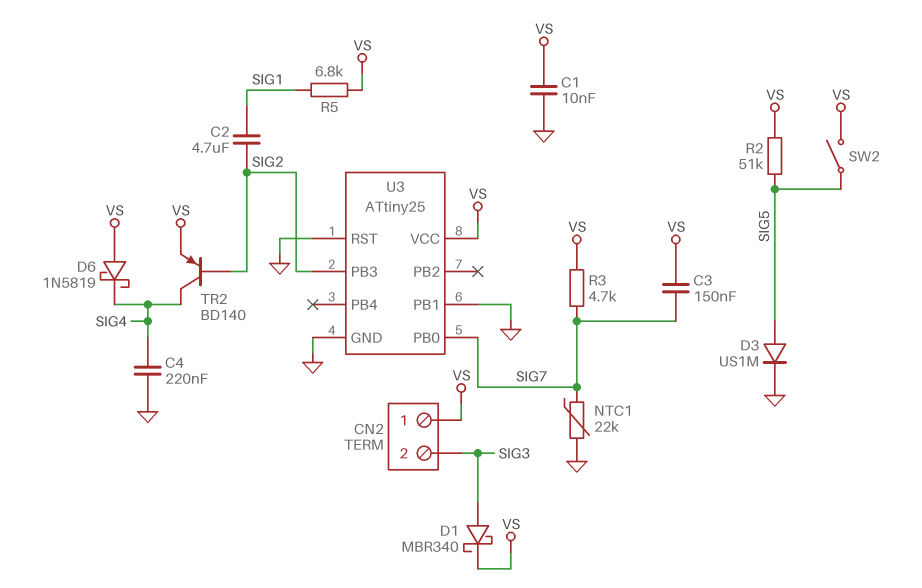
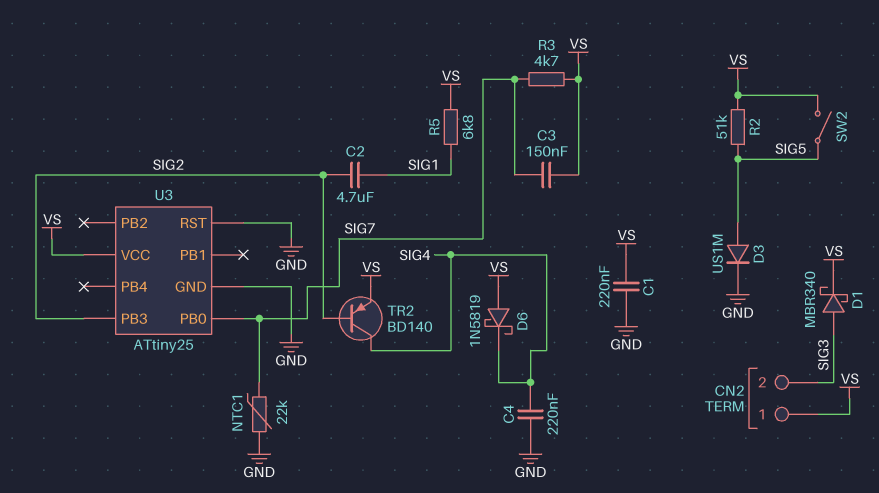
C1: 10nF (GND, VS) -> 220nF (GND, VS)
U3 pin PB1: GND -> none

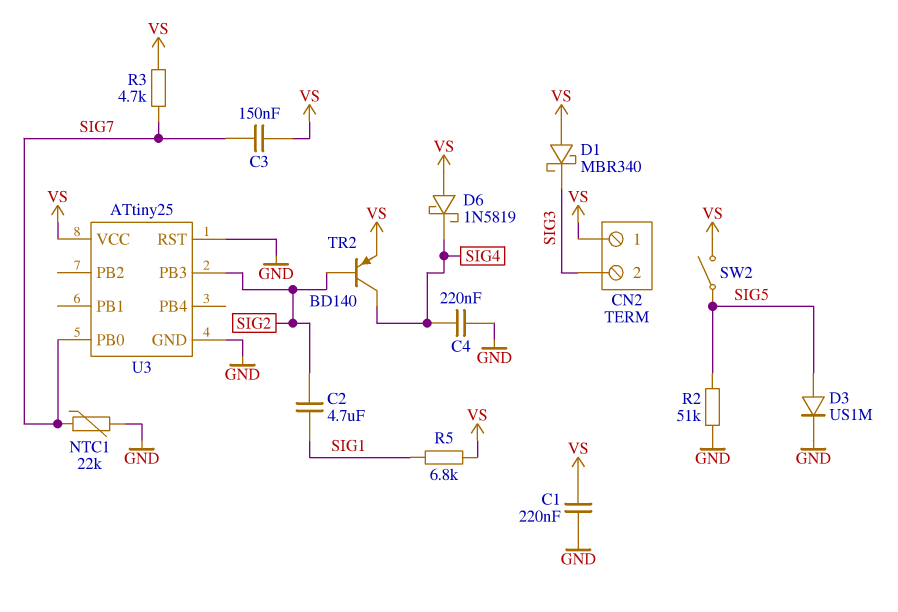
D1: schottky MBR340 (A SIG3, K VS) -> schottky MBR340 (A VS, K SIG3)
R2: 51k (SIG5, VS) -> 51k (GND, SIG5)

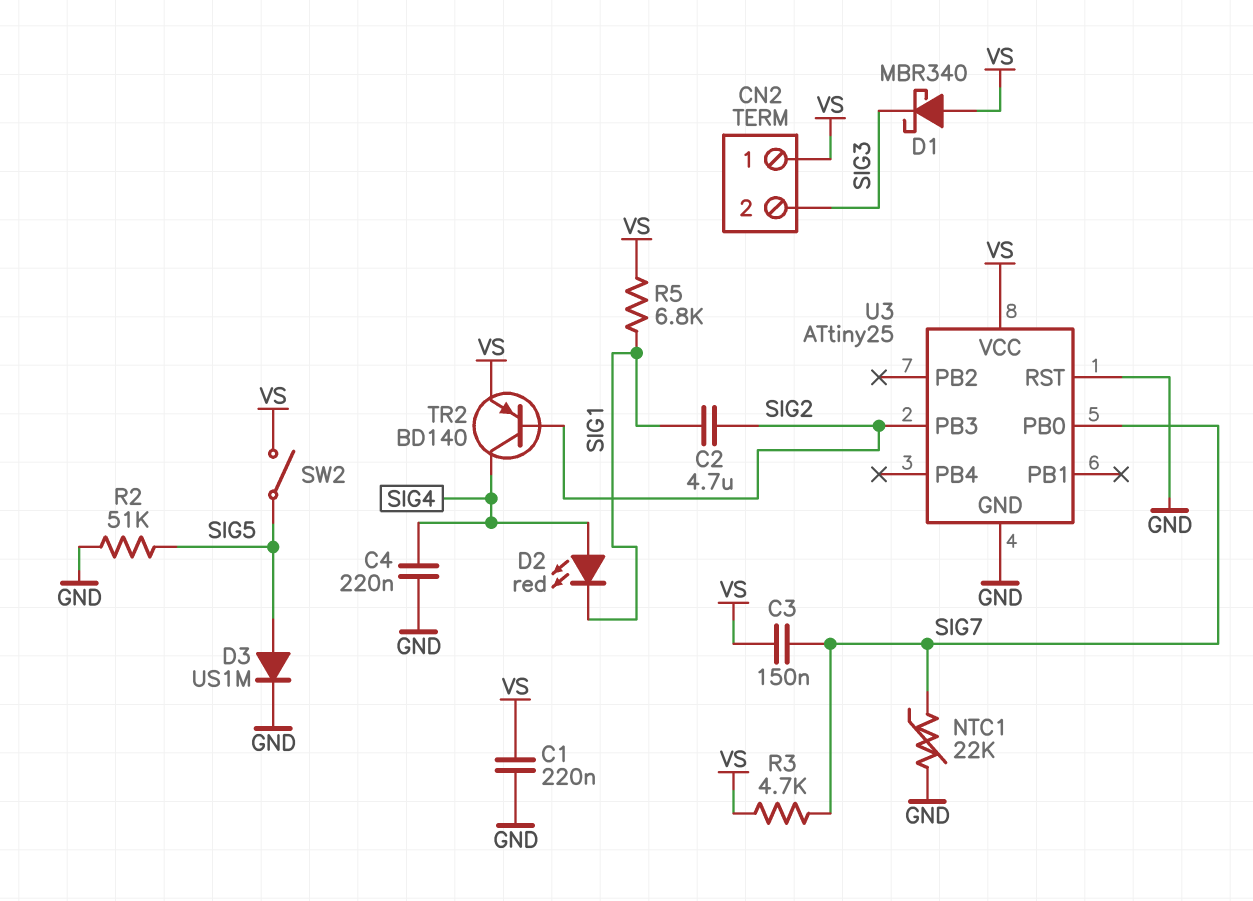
D2: none -> LED red (A SIG4, K SIG1)
D6: schottky 1N5819 (A VS, K SIG4) -> none

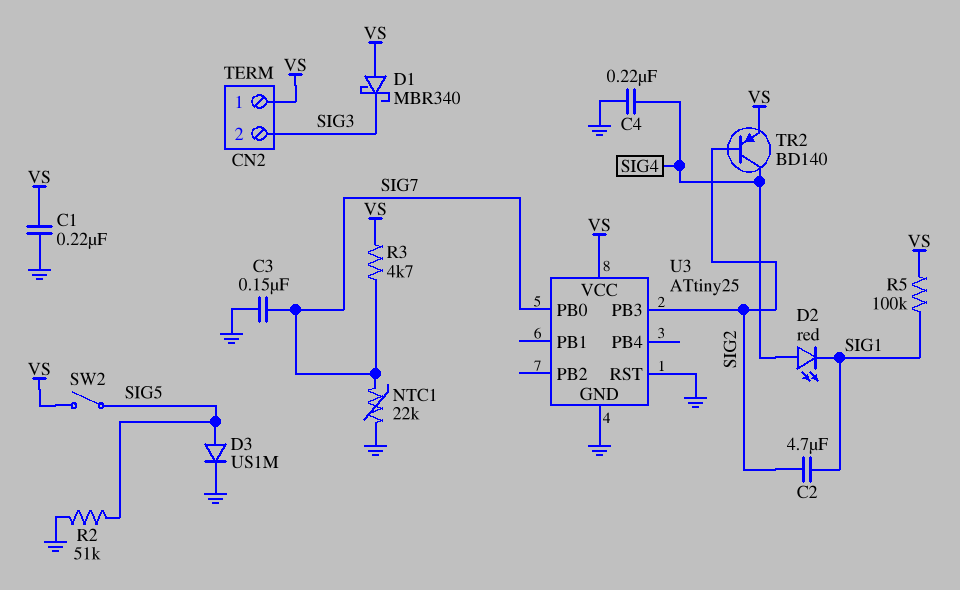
C3: 150nF (SIG7, VS) -> 150nF (GND, SIG7)
R5: 6.8k (SIG1, VS) -> 100k (SIG1, VS)

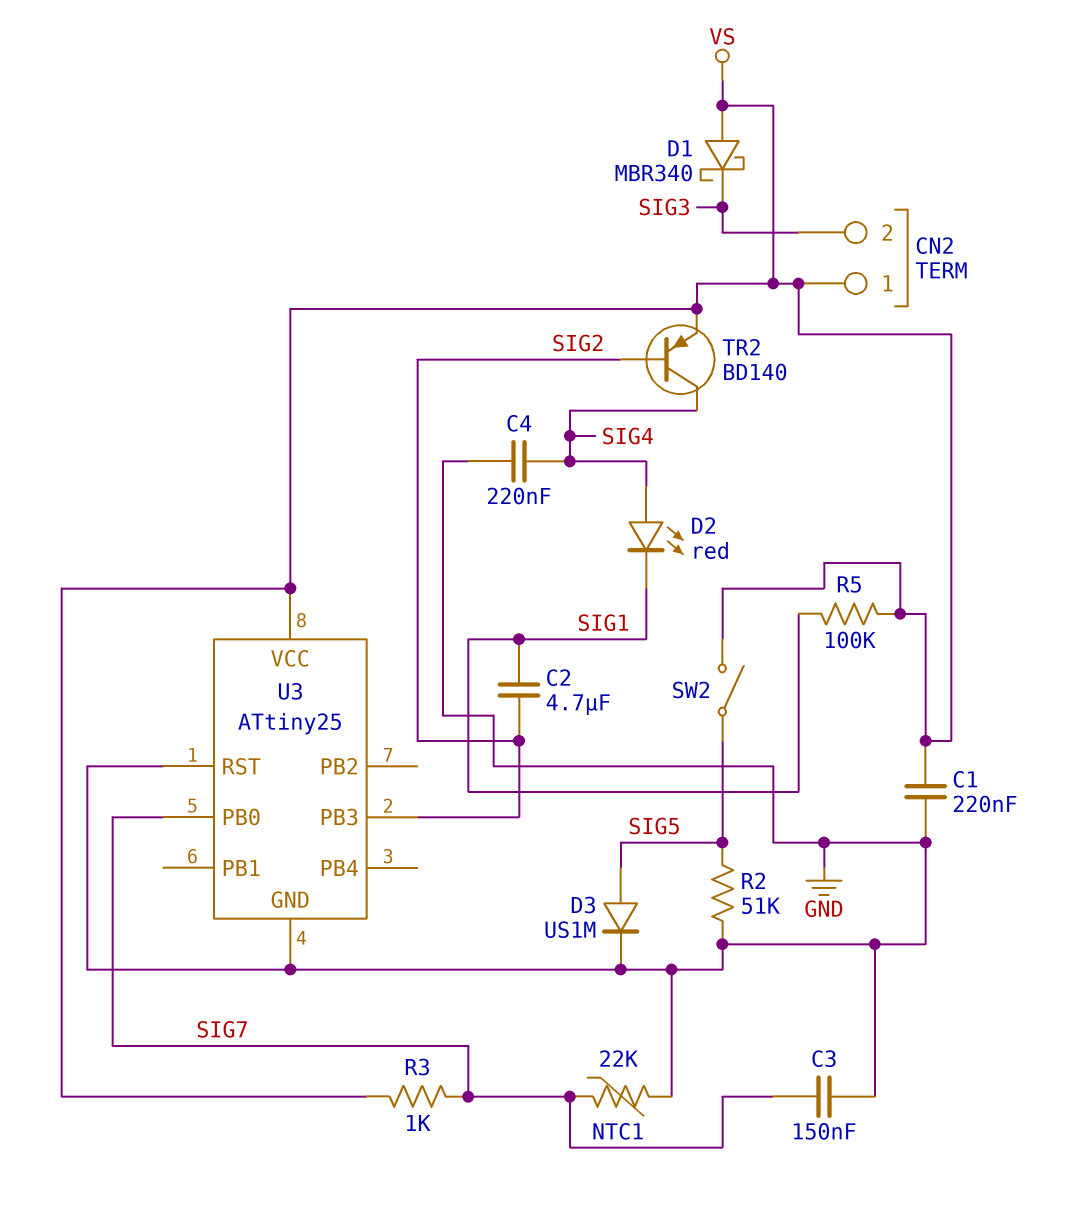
R3: 4.7k (SIG7, VS) -> 1k (SIG7, VS)

